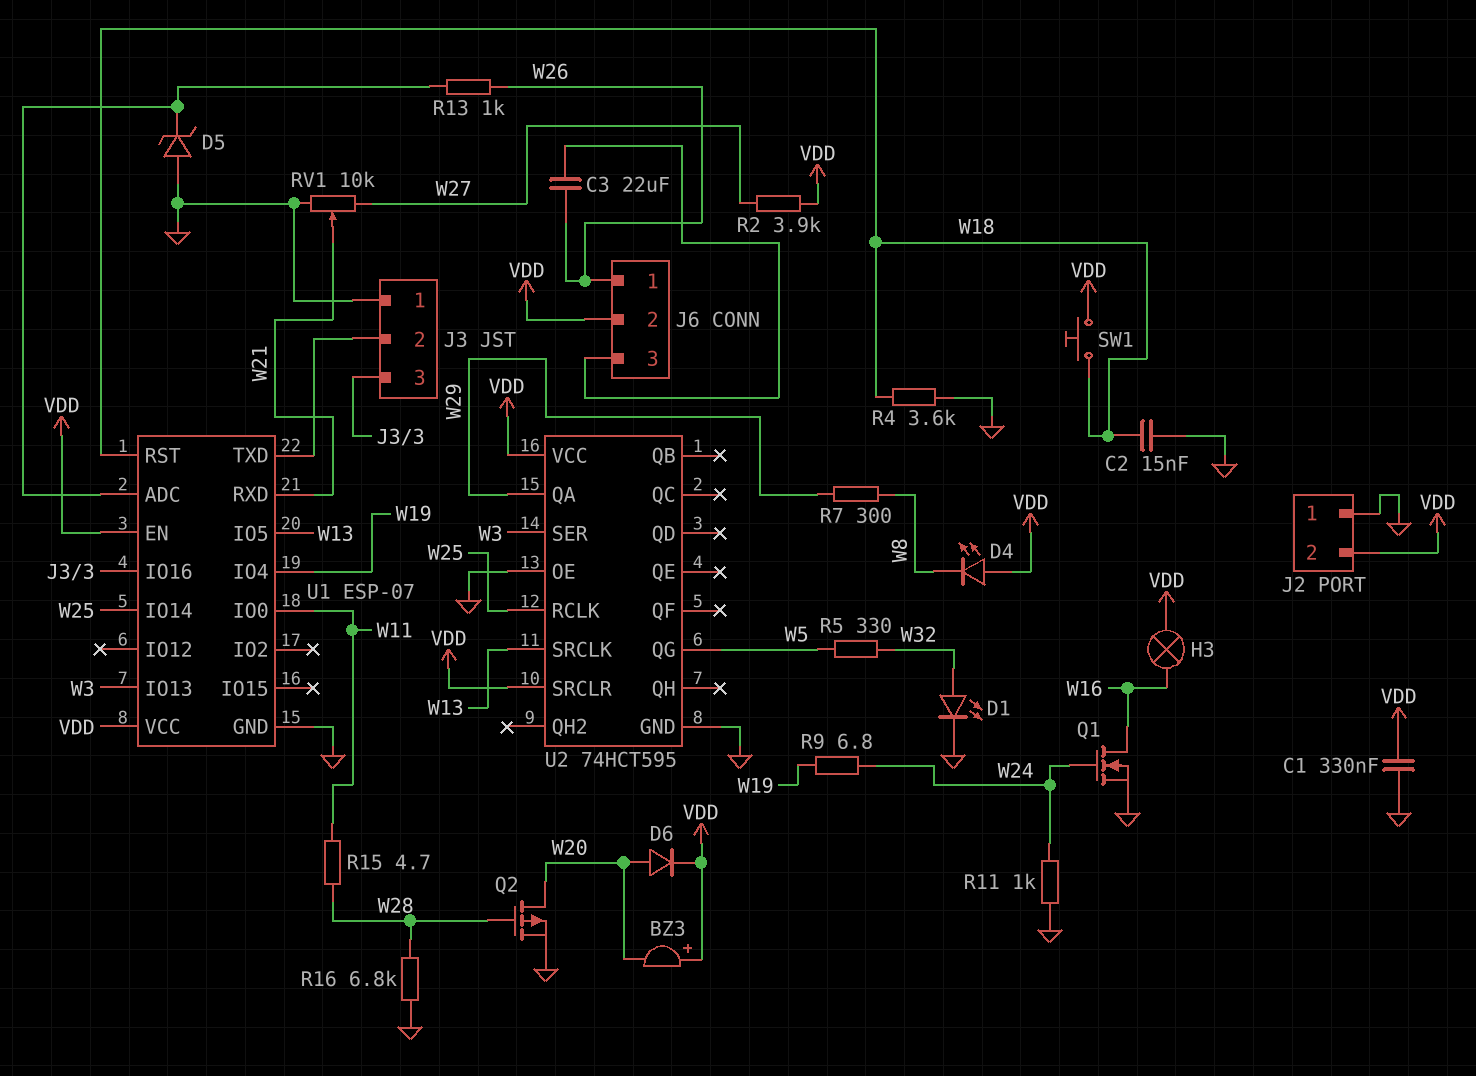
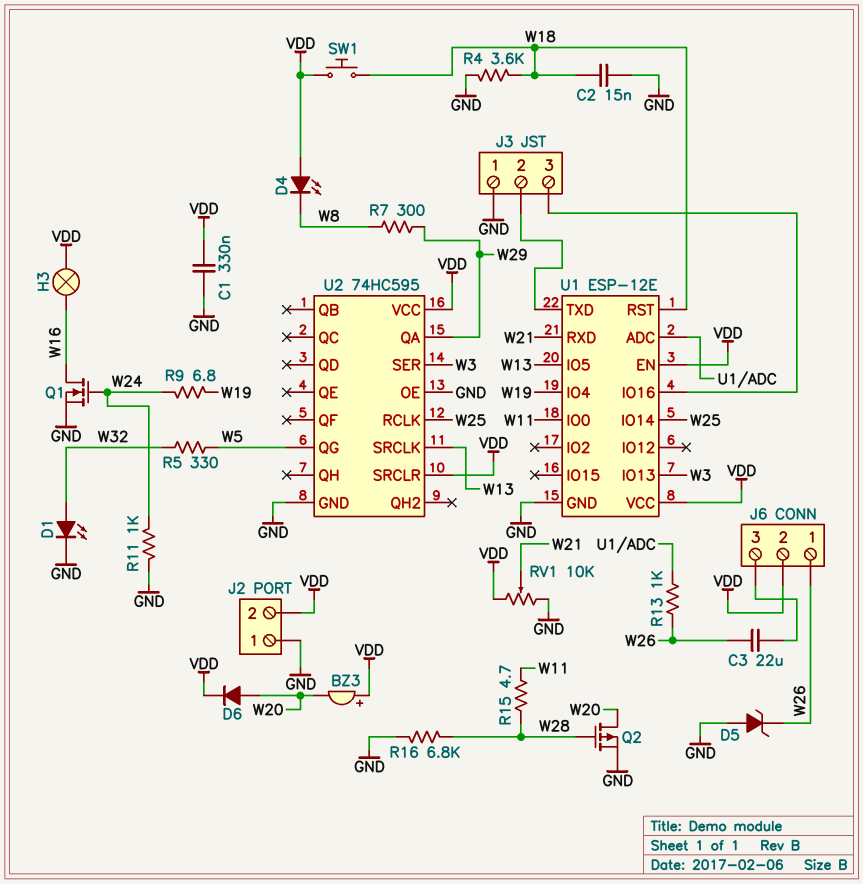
D5: zener (A GND, K U1/ADC) -> zener (A GND, K W26)
R2: 3.9k (VDD, W27) -> none
RV1: 10k (GND, W27, wiper W21) -> 10k (GND, VDD, wiper W21)
U1: ESP-07 -> ESP-12E
U2: 74HCT595 -> 74HC595

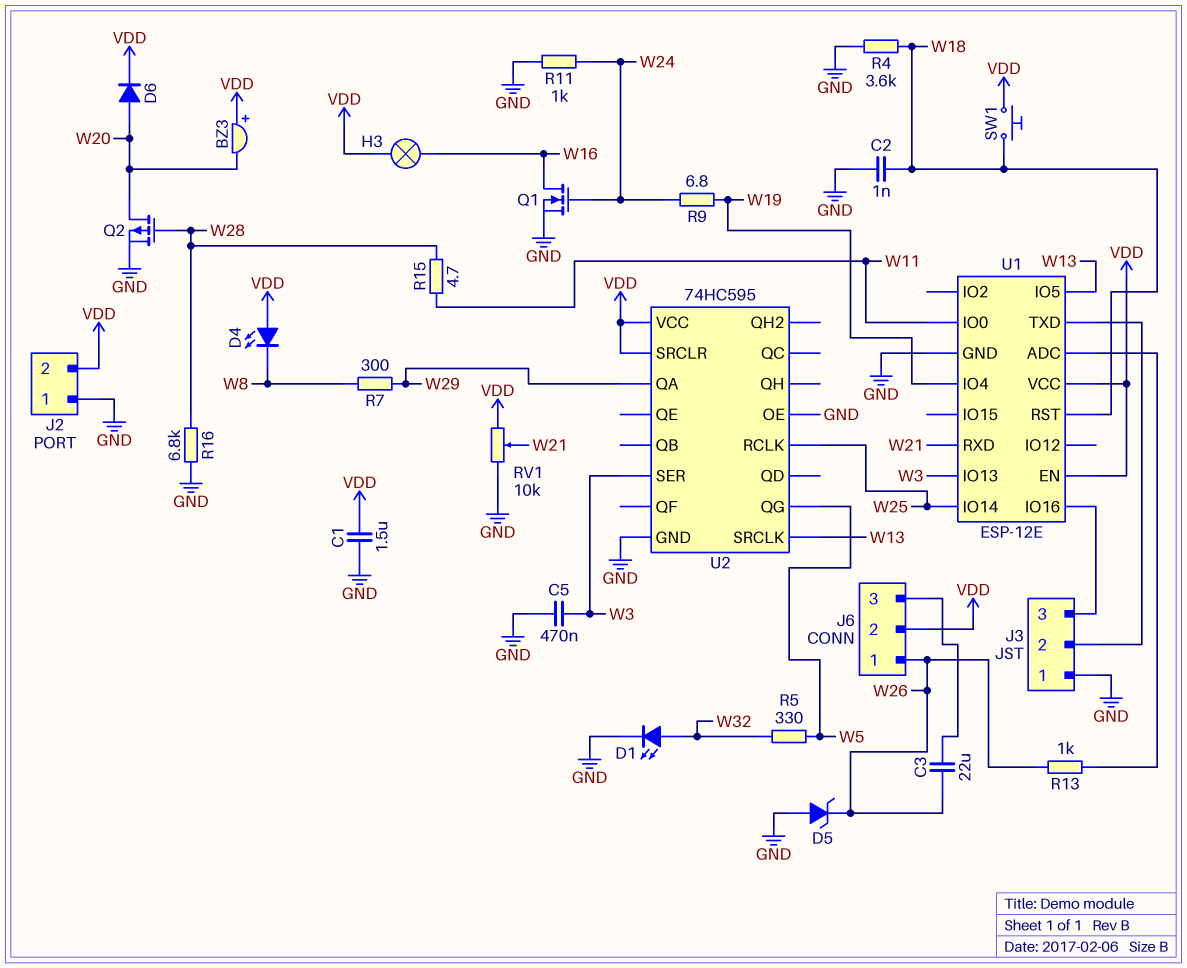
C1: 330nF (GND, VDD) -> 1.5uF (GND, VDD)
C2: 15nF (GND, W18) -> 1nF (GND, W18)
C5: none -> 470nF (GND, W3)

